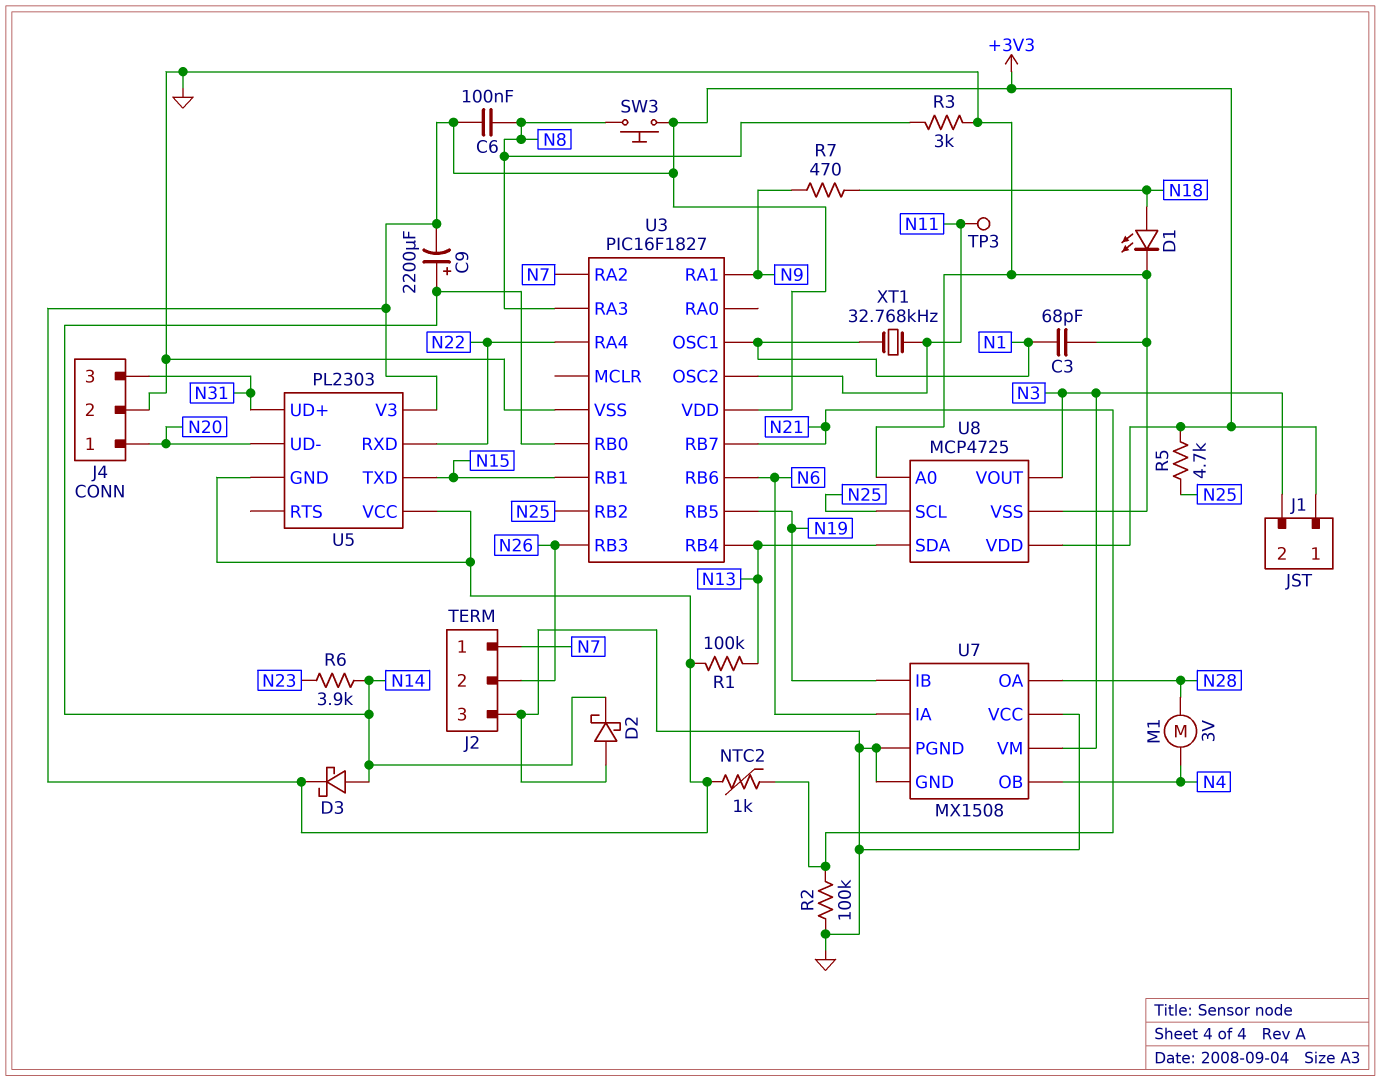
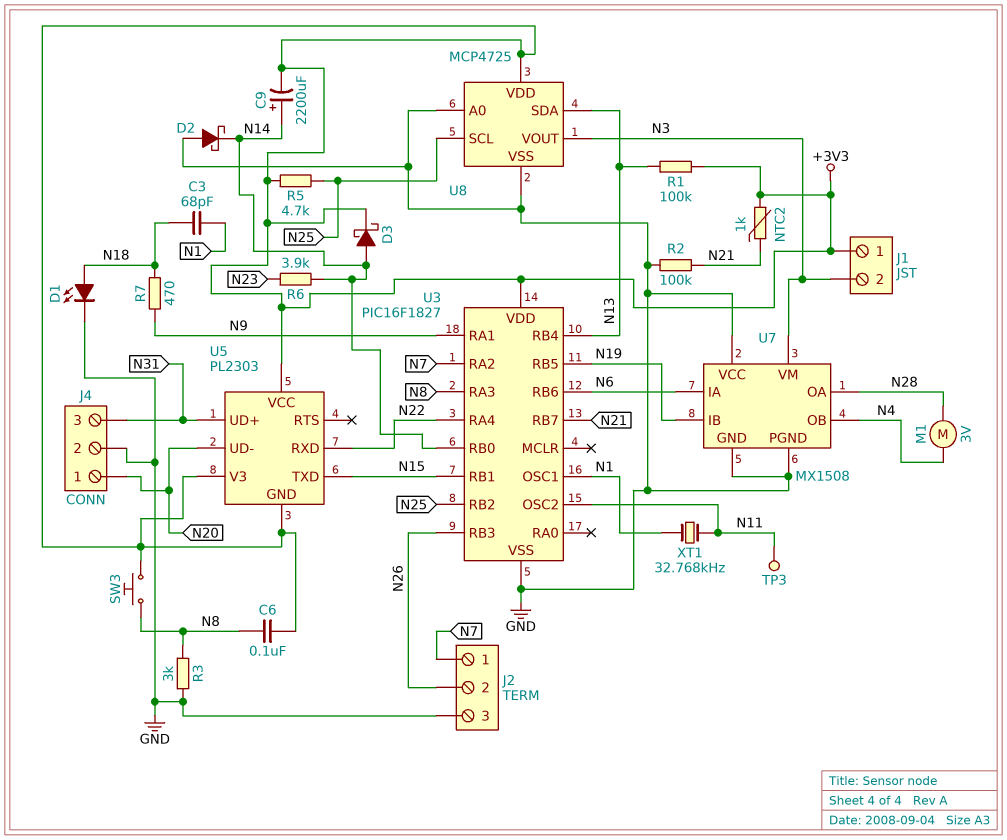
C3: 68pF (GND, N1) -> 68pF (N1, N18)

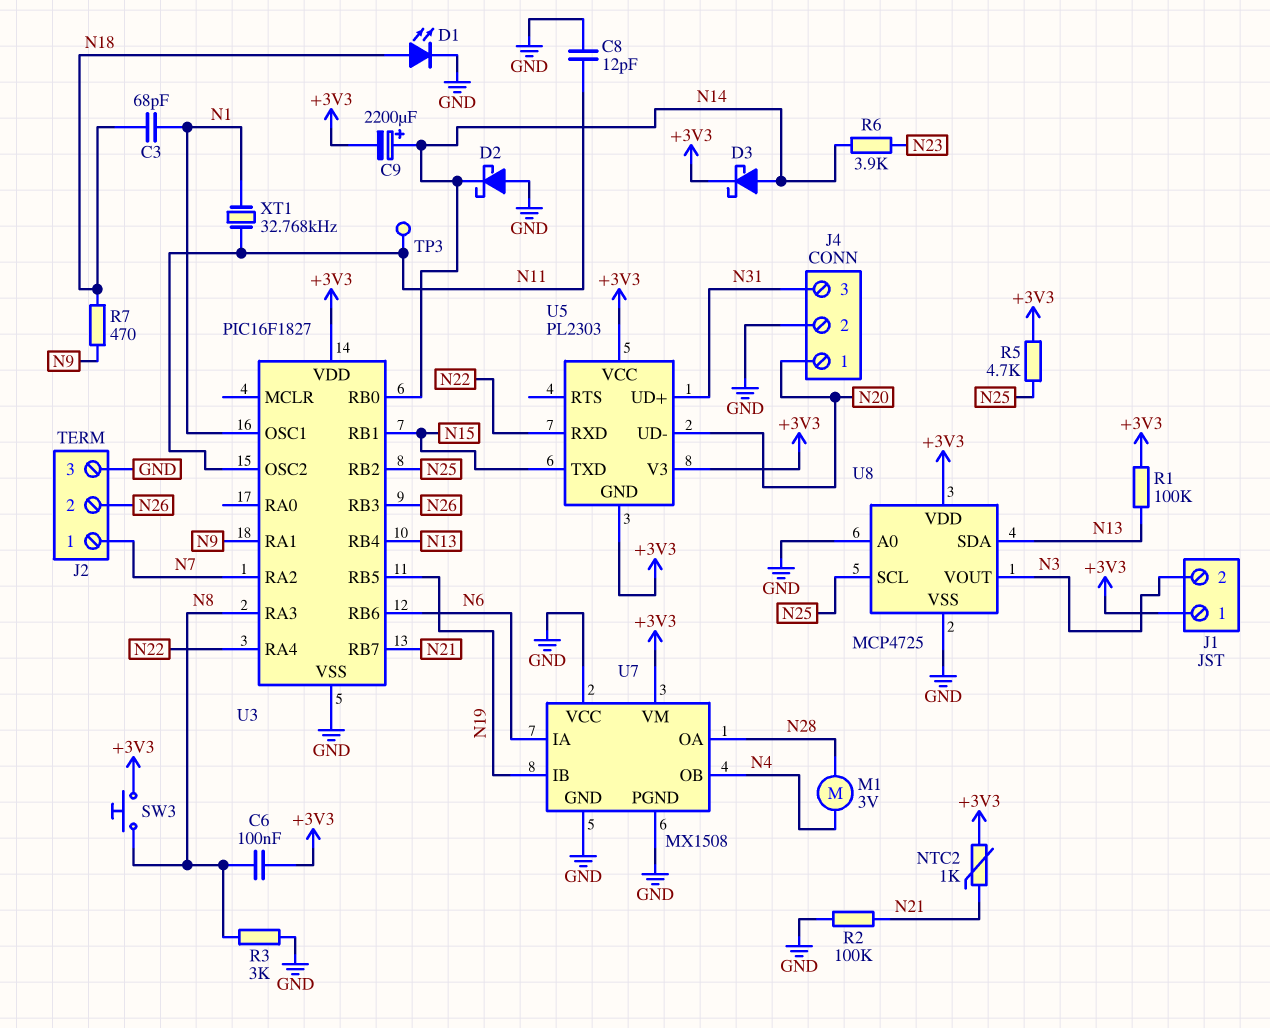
C8: none -> 12pF (GND, N11)
U7 pin VM: N3 -> +3V3

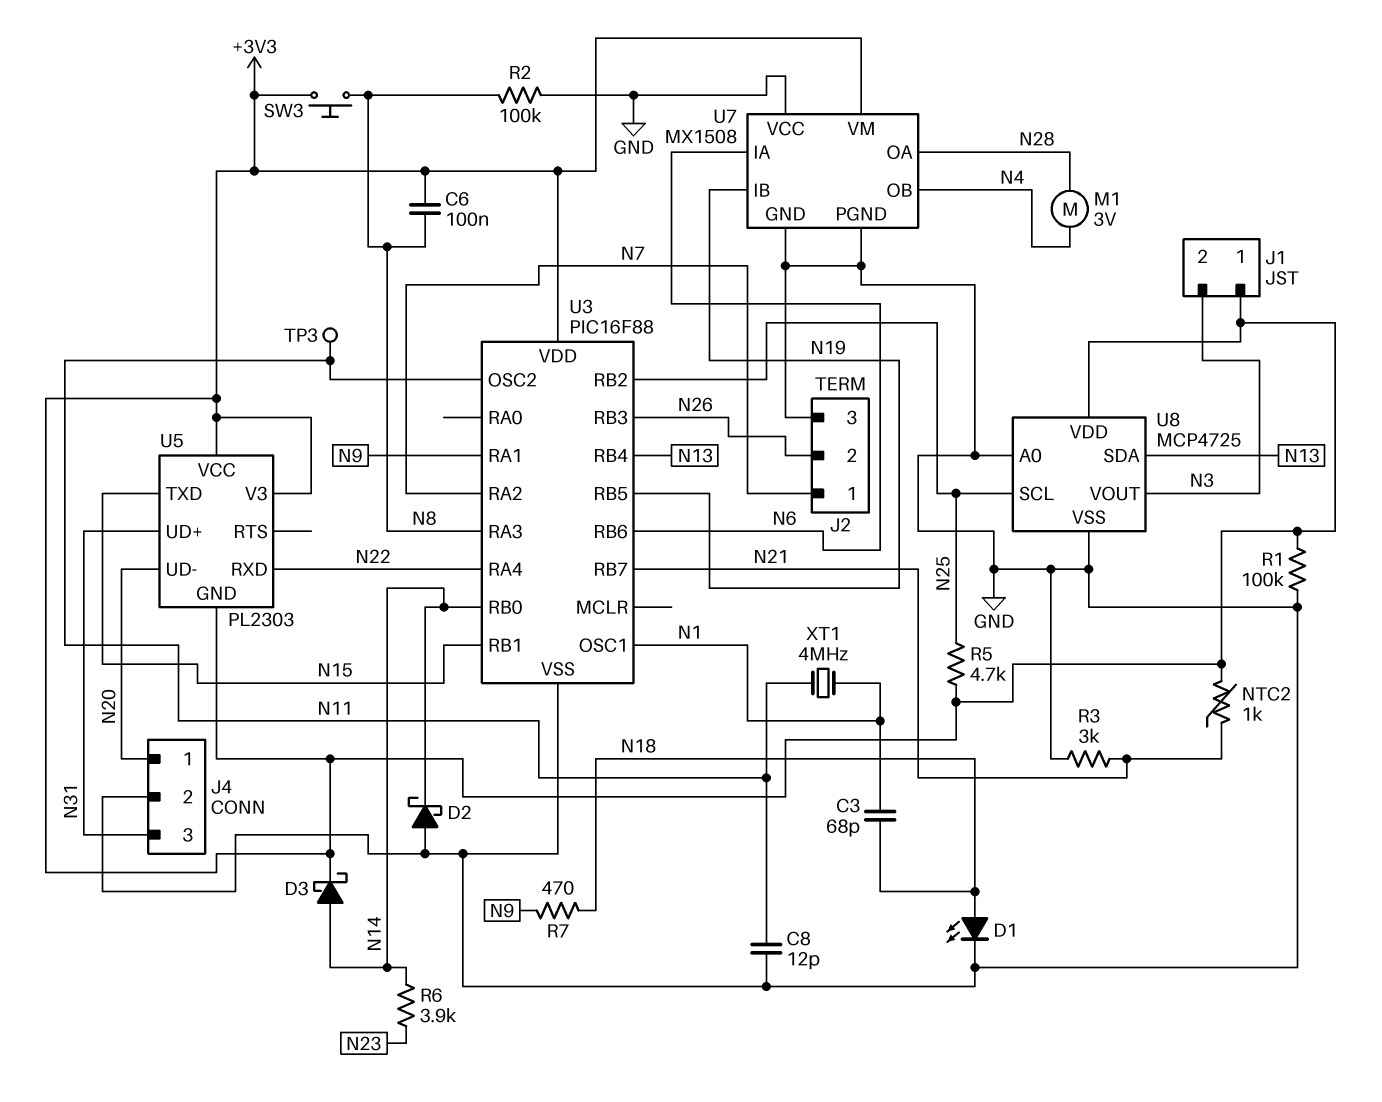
C9: 2200uF (plus N14, minus +3V3) -> none
R1: 100k (+3V3, N13) -> 100k (+3V3, GND)
R2: 100k (GND, N21) -> 100k (GND, N8)
R3: 3k (GND, N8) -> 3k (GND, N21)
U3: PIC16F1827 -> PIC16F88
XT1: 32.768kHz (N1, N11) -> 4MHz (N1, N11)

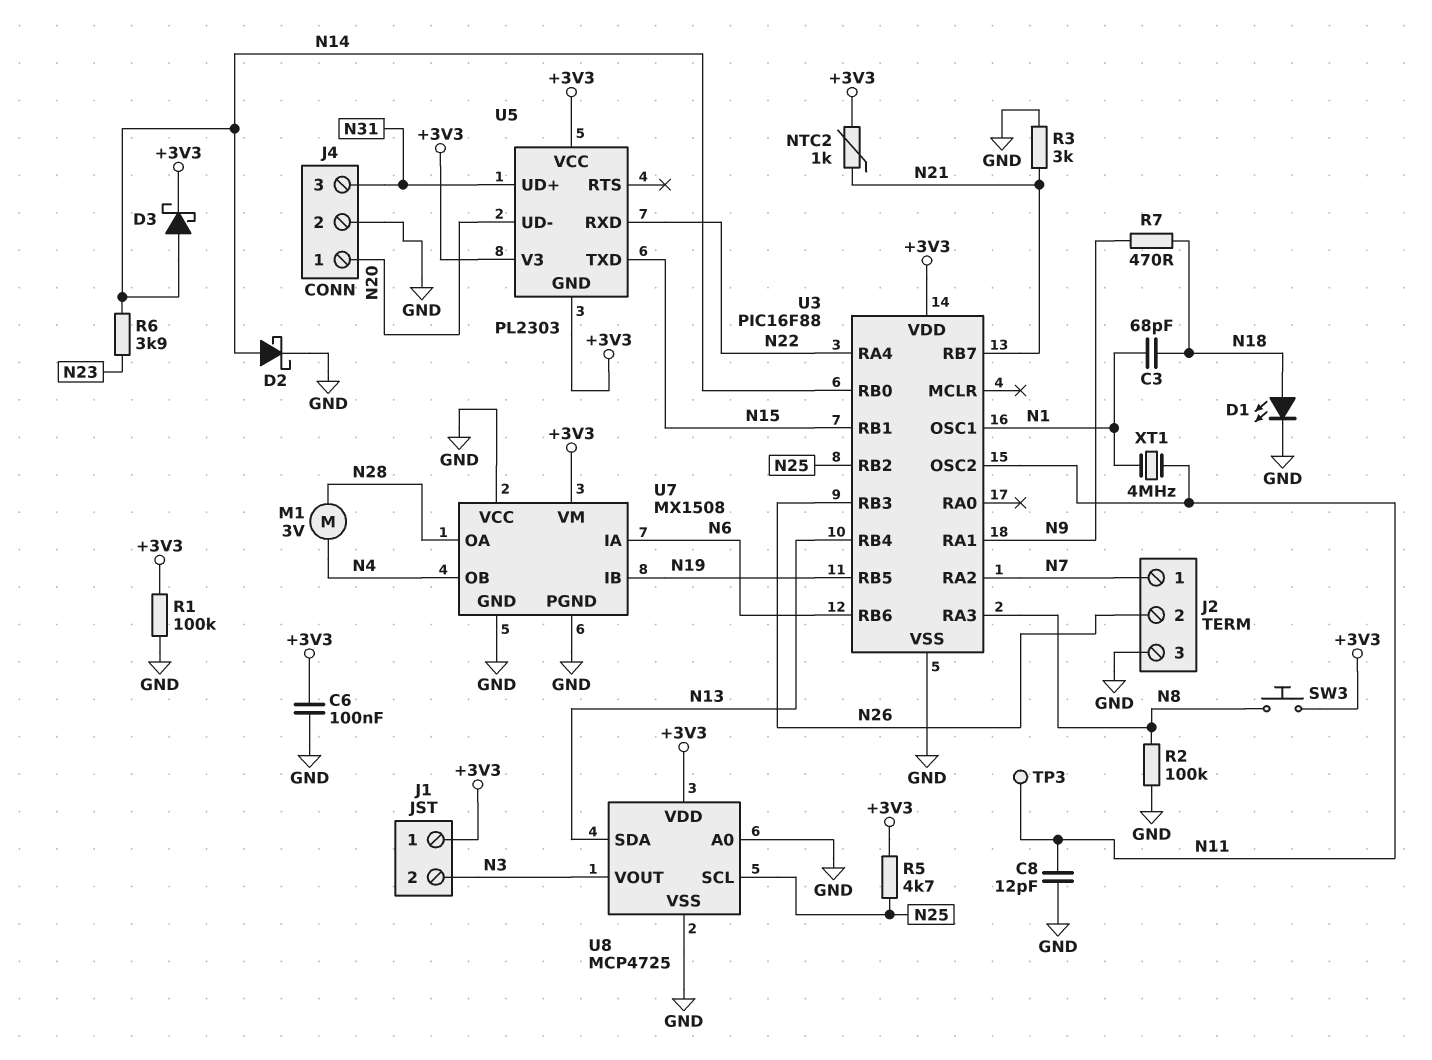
C6: 100nF (+3V3, N8) -> 100nF (+3V3, GND)
D2: schottky (A GND, K N14) -> schottky (A N14, K GND)

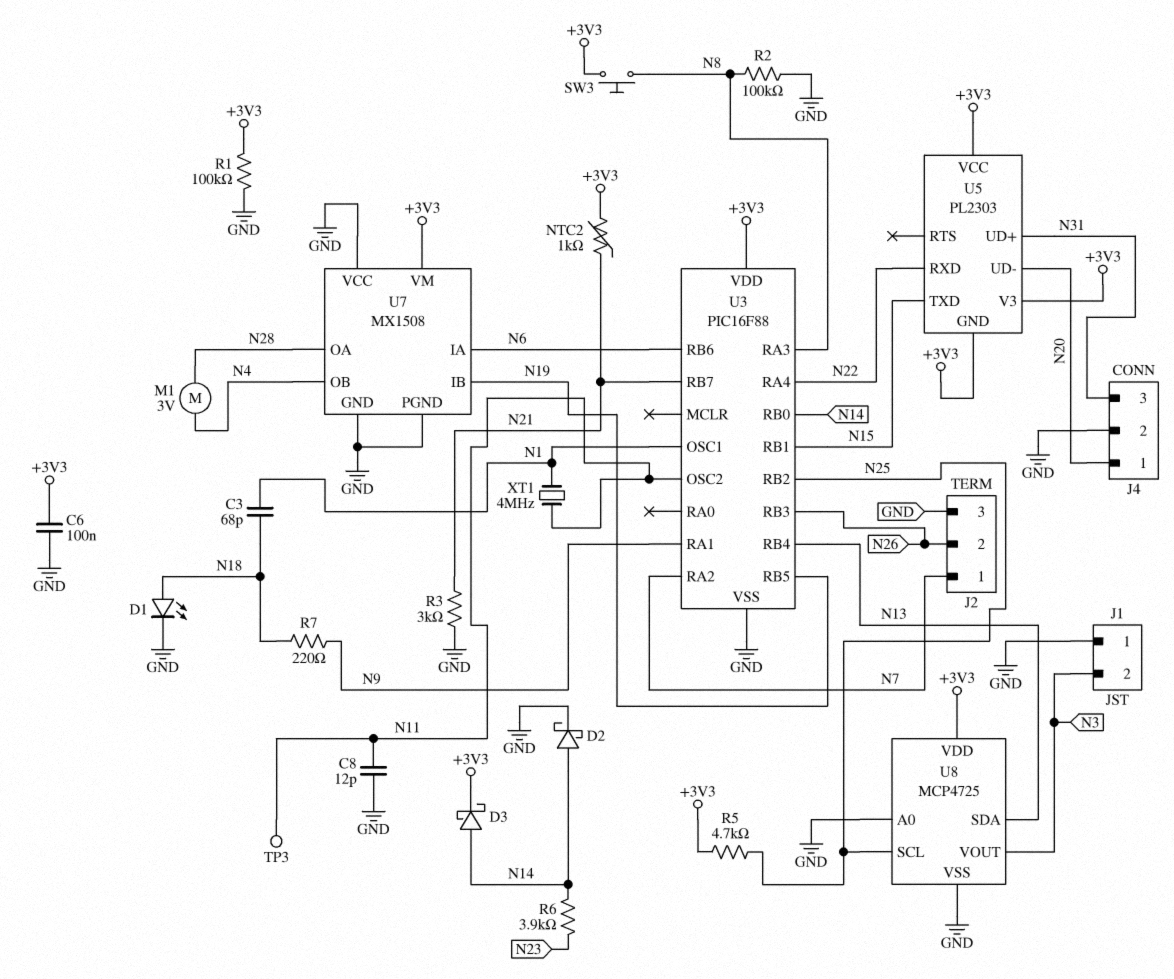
J1 pin 1: +3V3 -> GND
R7: 470 (N9, N18) -> 220 (N9, N18)

